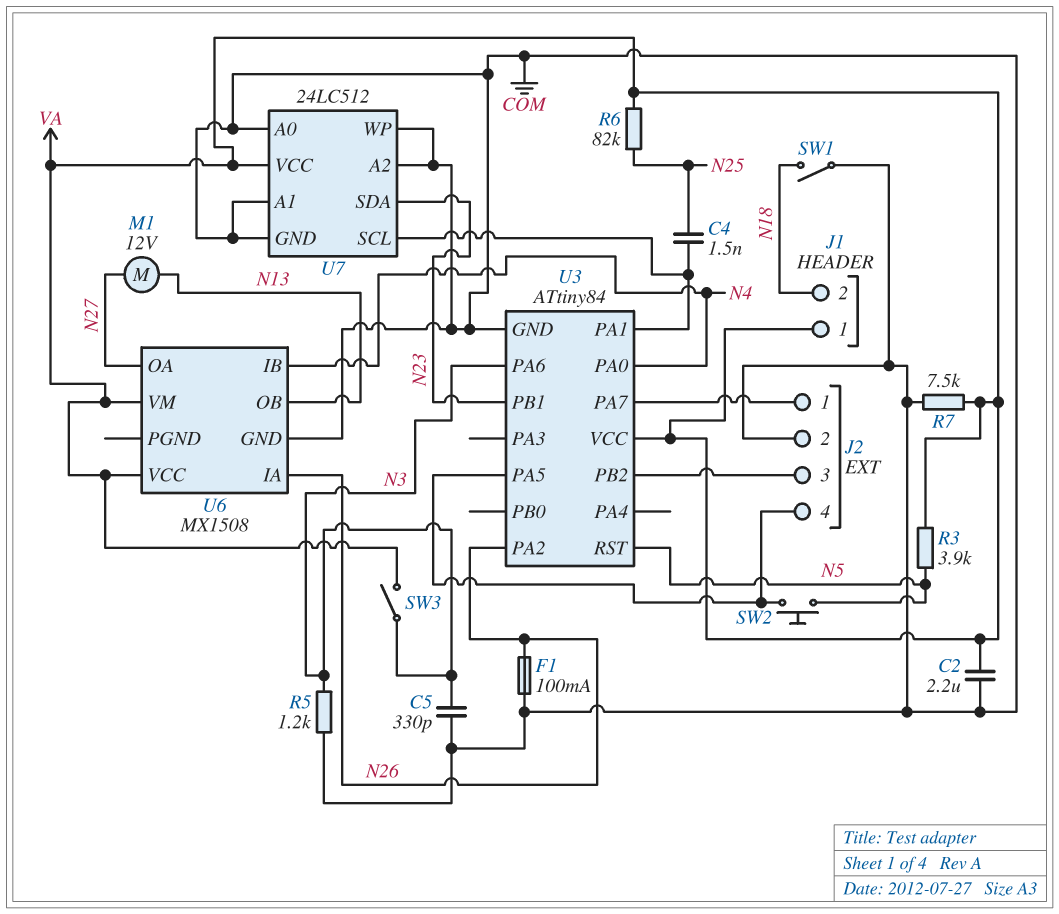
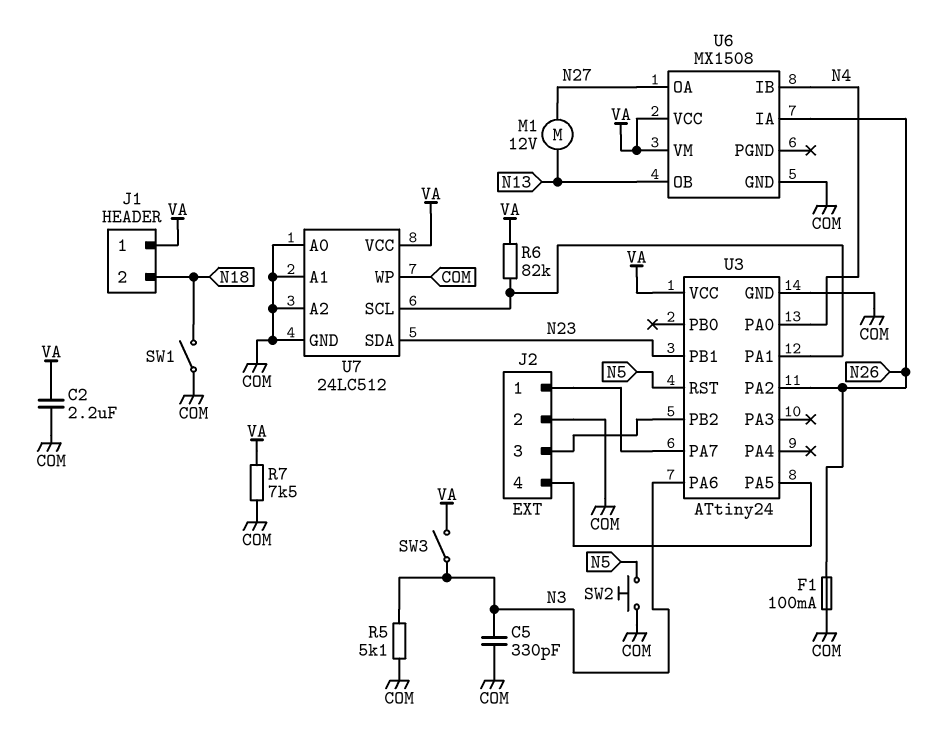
C4: 1.5nF (N25, U3/PA1) -> none
R3: 3.9k (N5, VA) -> none
R5: 1.2k (COM, N3) -> 5.1k (COM, N3)
R6: 82k (N25, VA) -> 82k (U3/PA1, VA)
SW2: button (J2/4, N5) -> button (COM, N5)
U3: ATtiny84 -> ATtiny24

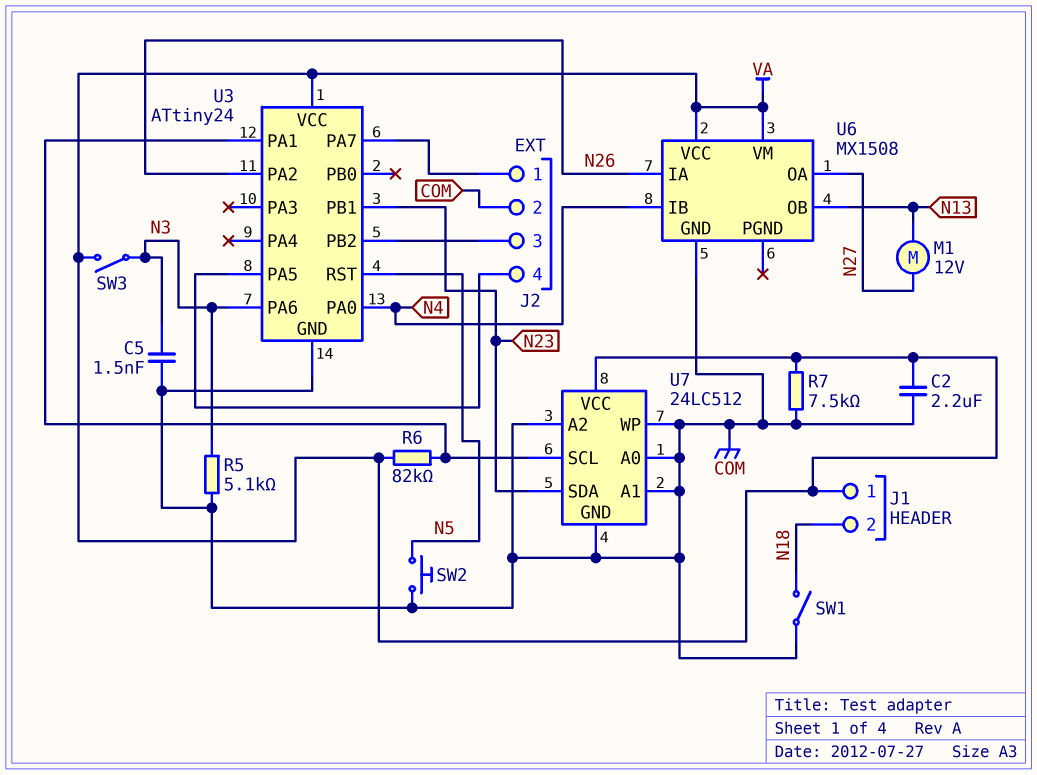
C5: 330pF (COM, N3) -> 1.5nF (COM, N3)
F1: 100mA (COM, N26) -> none

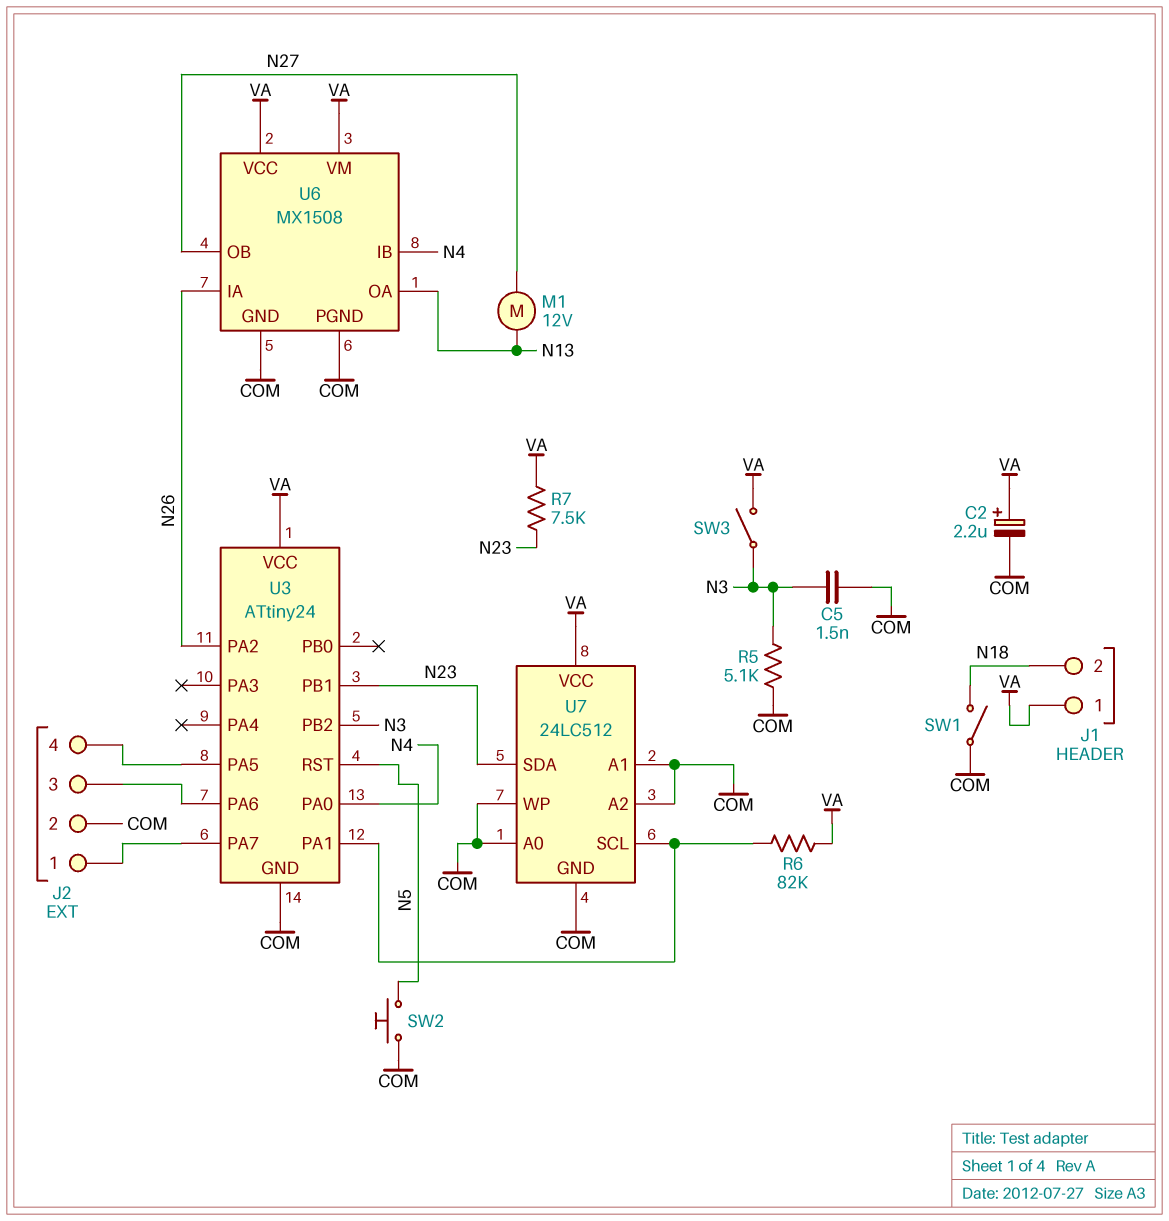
C2: 2.2uF (COM, VA) -> 2.2uF (plus VA, minus COM)
R7: 7.5k (COM, VA) -> 7.5k (N23, VA)
U3 pin PA6: N3 -> J2/3
U3 pin PB2: J2/3 -> N3
U6 pin OA: N27 -> N13
U6 pin OB: N13 -> N27
U6 pin PGND: none -> COM

